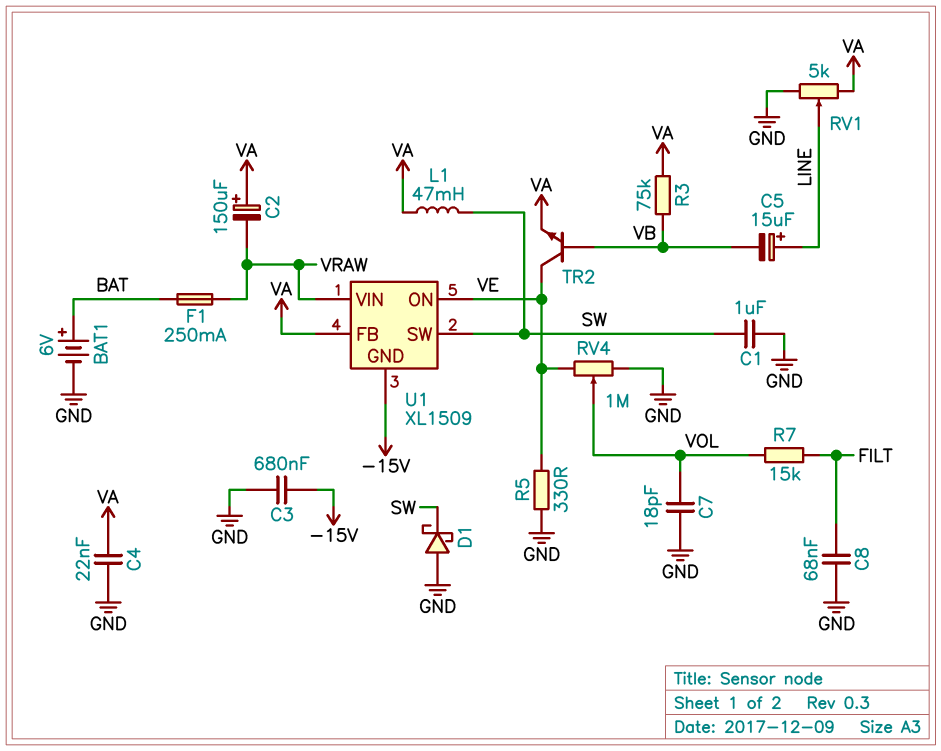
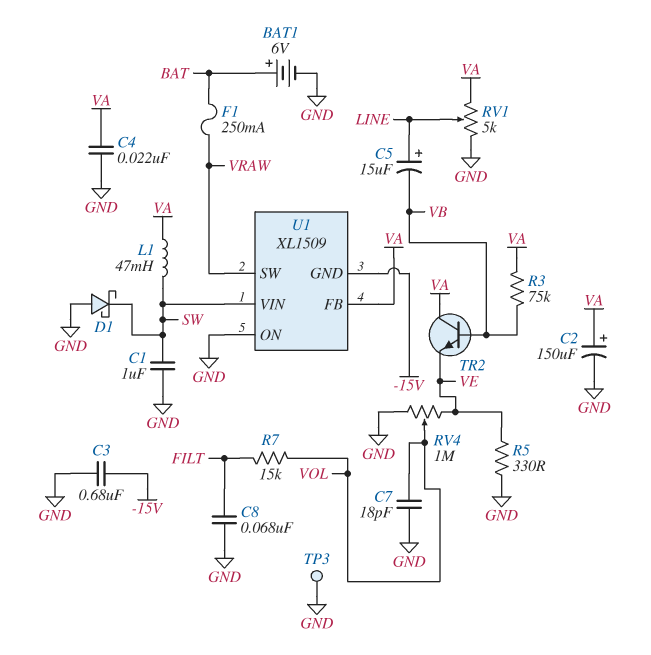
C2: 150uF (plus VA, minus VRAW) -> 150uF (plus VA, minus GND)
TP3: none -> test point (GND)
TR2: NPN (B VB, C VE, E VA) -> NPN (B VB, C VA, E VE)
U1 pin ON: VE -> GND
U1 pin SW: SW -> VRAW
U1 pin VIN: VRAW -> SW

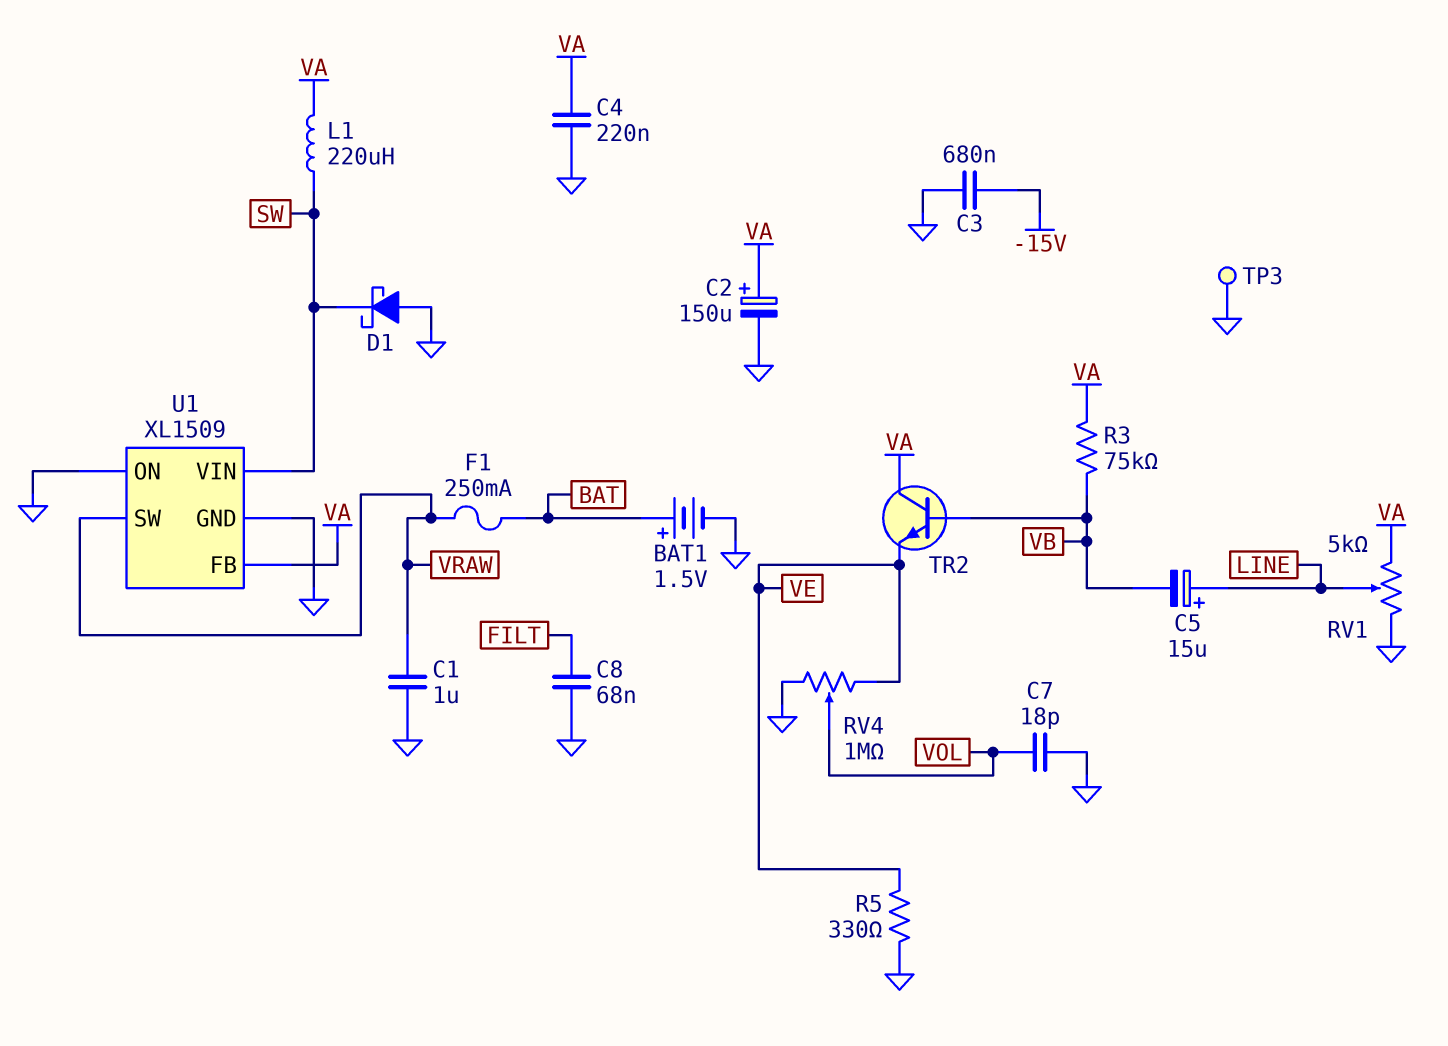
BAT1: 6V (plus BAT, minus GND) -> 1.5V (plus BAT, minus GND)
C1: 1uF (GND, SW) -> 1uF (GND, VRAW)
C4: 22nF (GND, VA) -> 220nF (GND, VA)
L1: 47mH (SW, VA) -> 220uH (SW, VA)
R7: 15k (FILT, VOL) -> none
U1 pin GND: -15V -> GND

